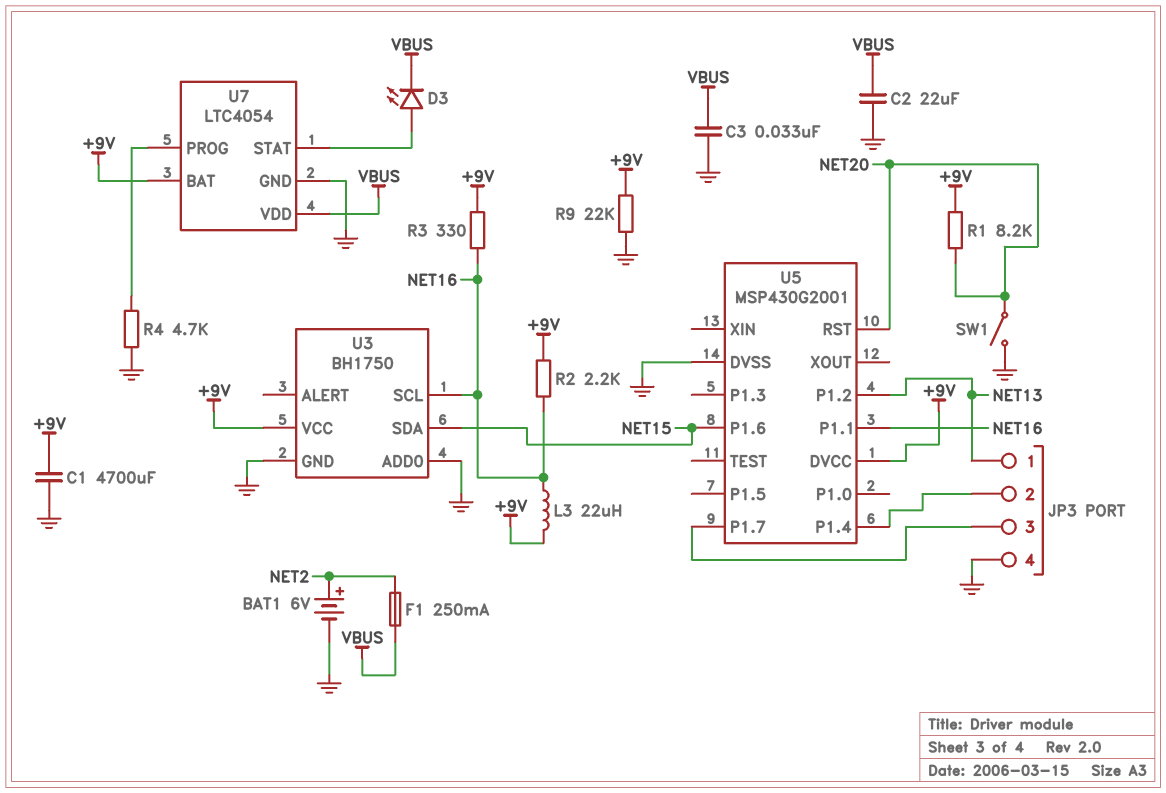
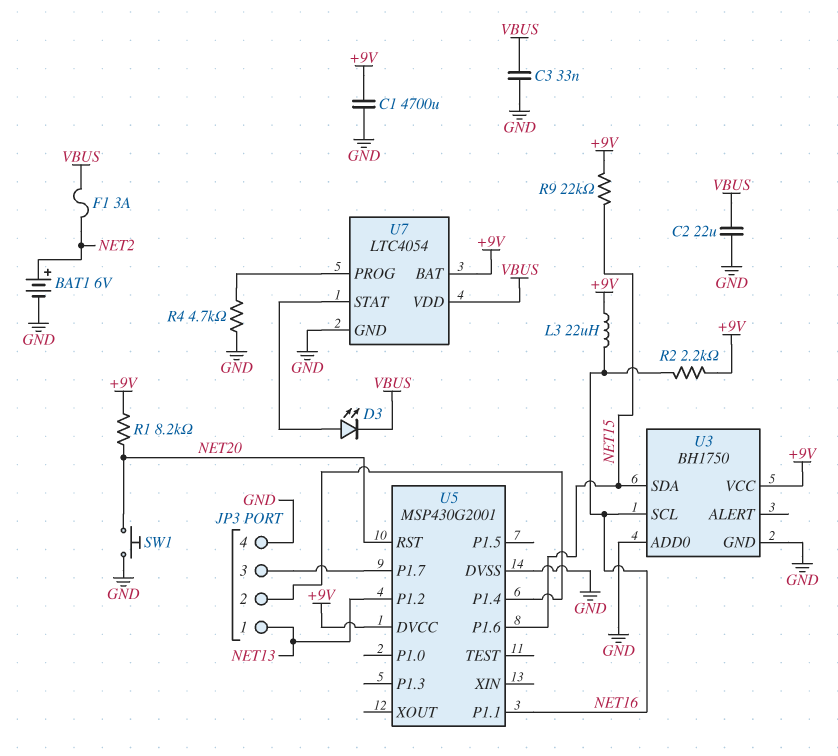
F1: 250mA (NET2, VBUS) -> 3A (NET2, VBUS)
R3: 330 (+9V, NET16) -> none
R9: 22k (+9V, GND) -> 22k (+9V, NET15)
SW1: switch (GND, NET20) -> button (GND, NET20)

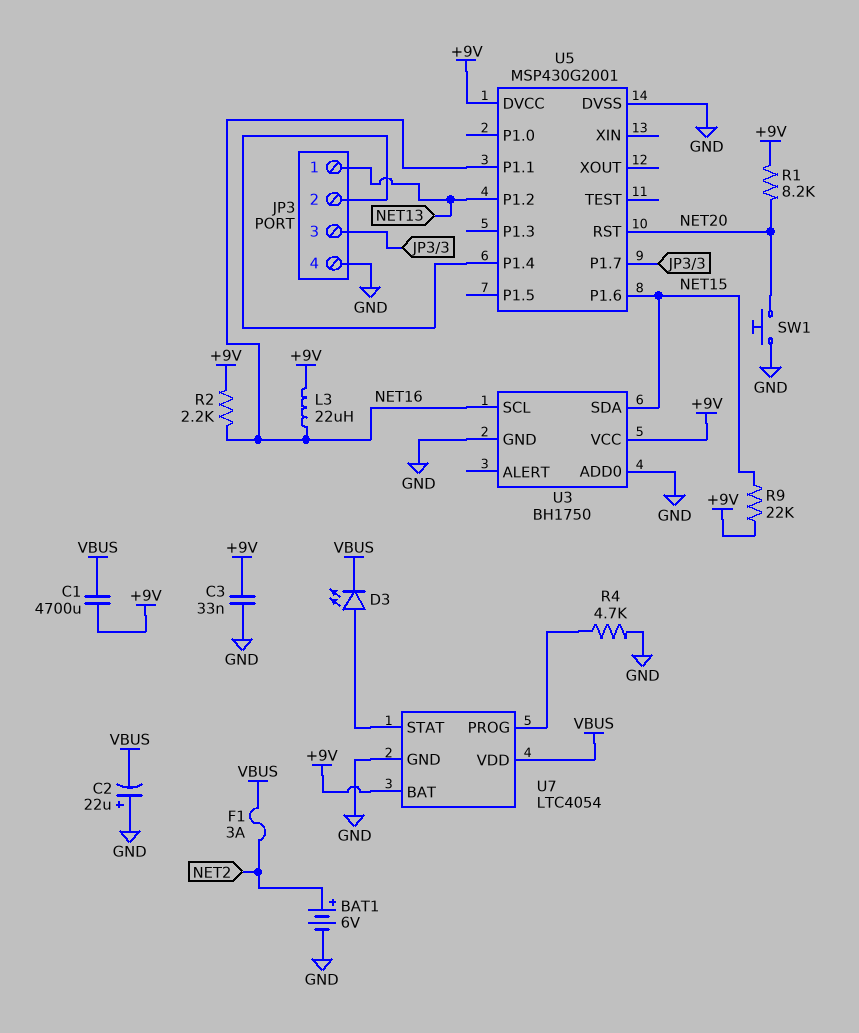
C1: 4700uF (+9V, GND) -> 4700uF (+9V, VBUS)
C2: 22uF (GND, VBUS) -> 22uF (plus GND, minus VBUS)
C3: 33nF (GND, VBUS) -> 33nF (+9V, GND)

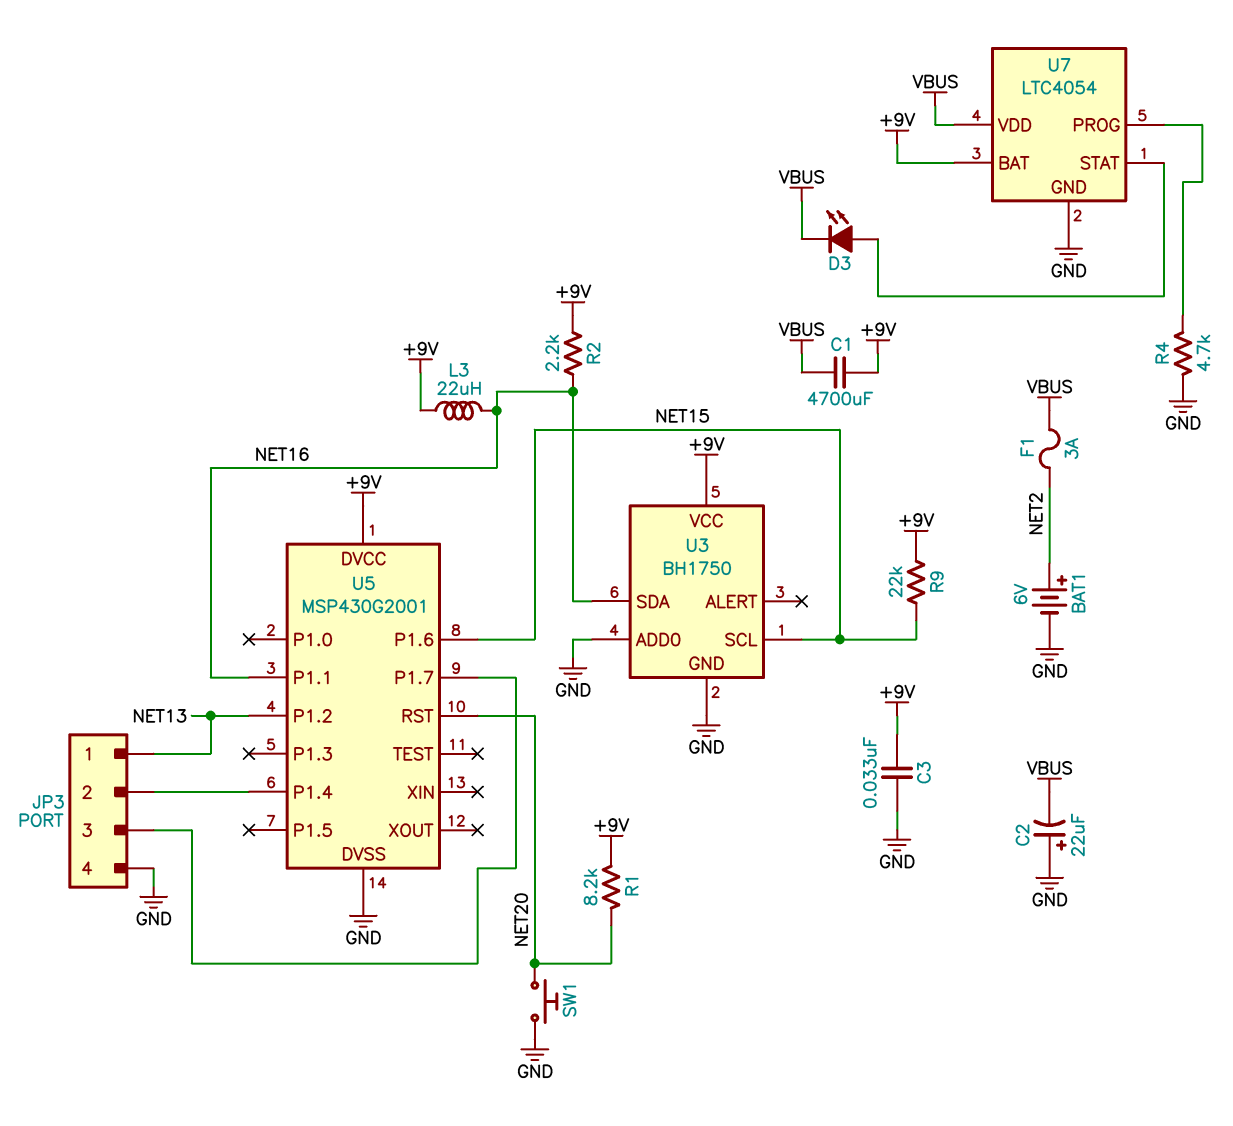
U3 pin SCL: NET16 -> NET15
U3 pin SDA: NET15 -> NET16

